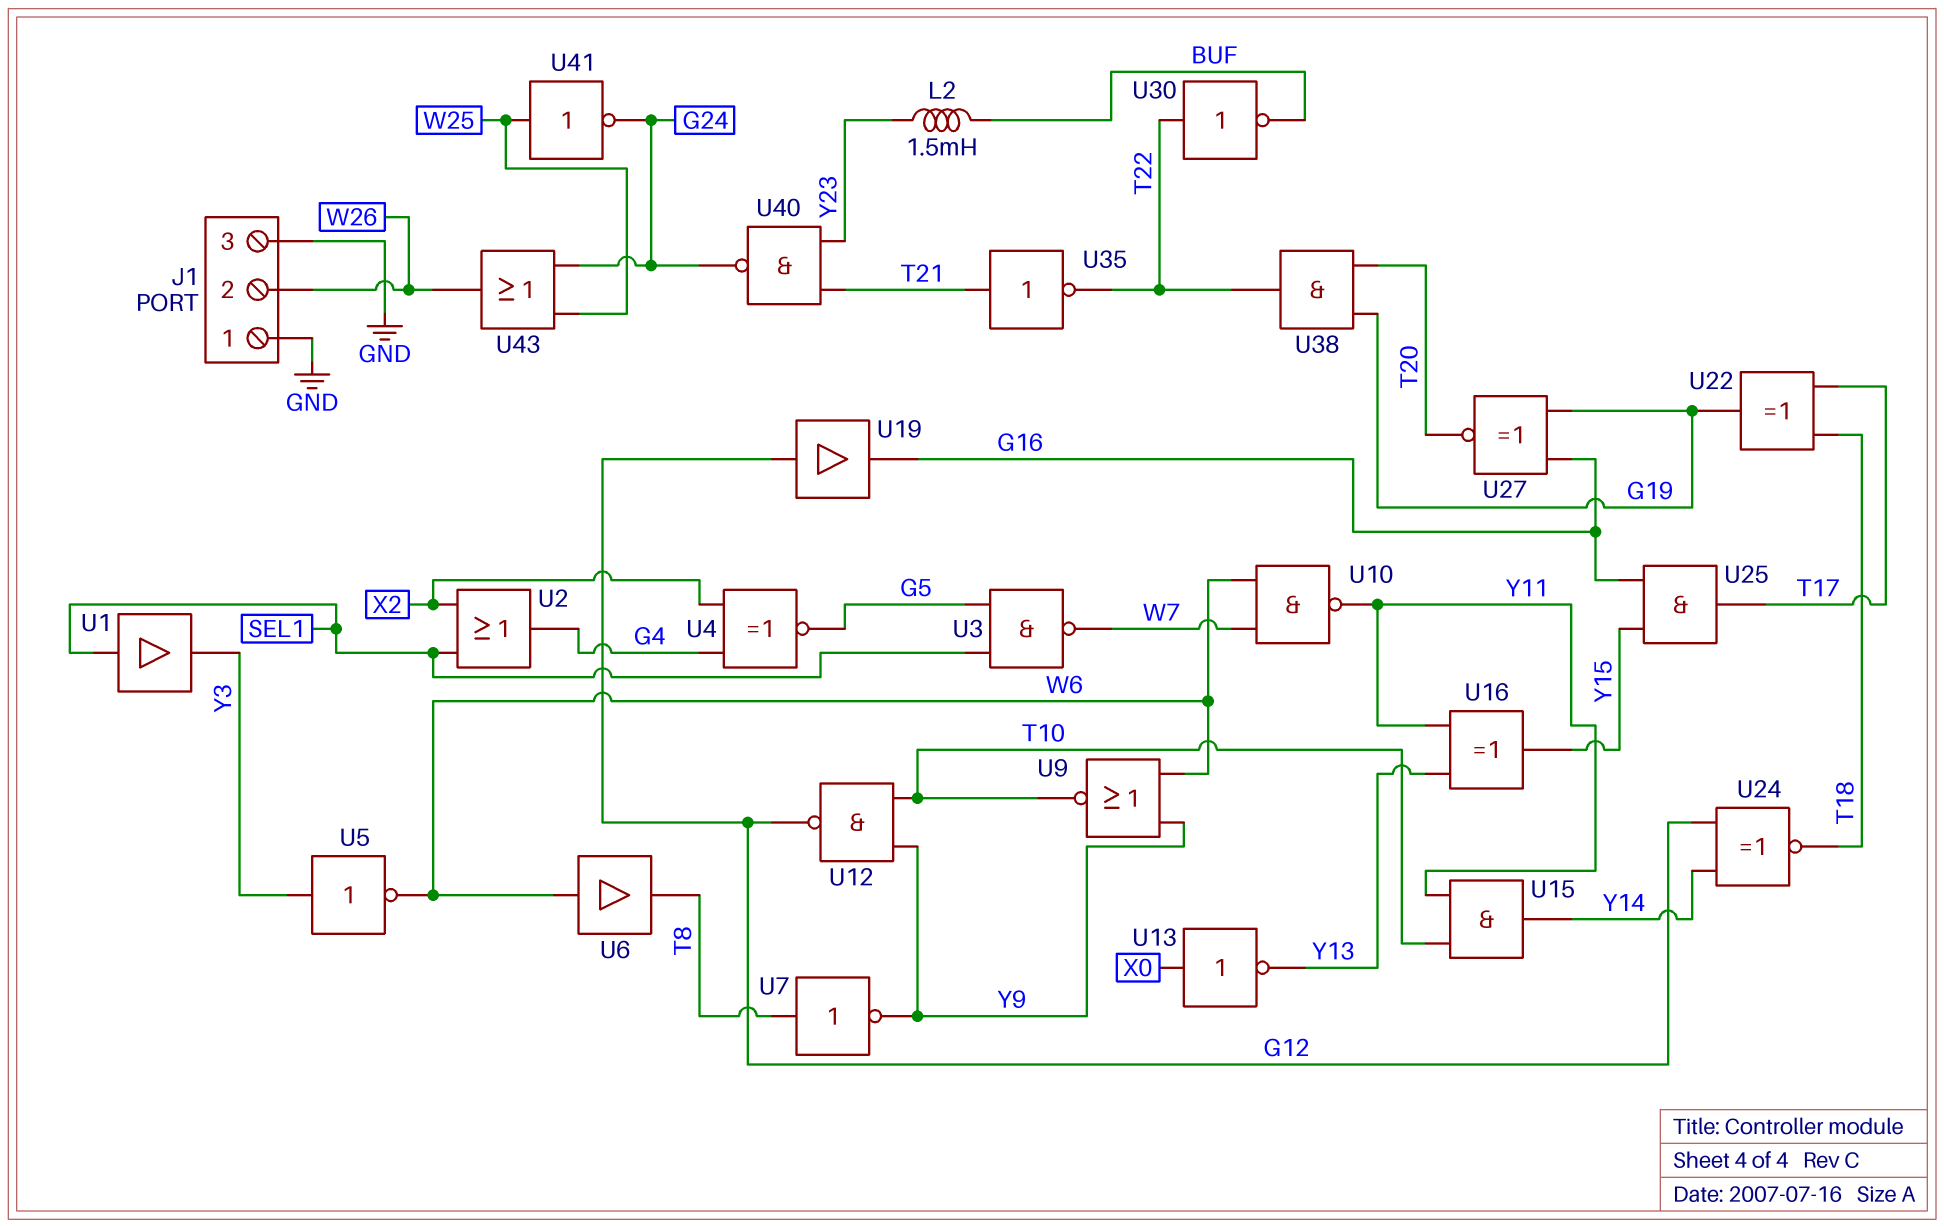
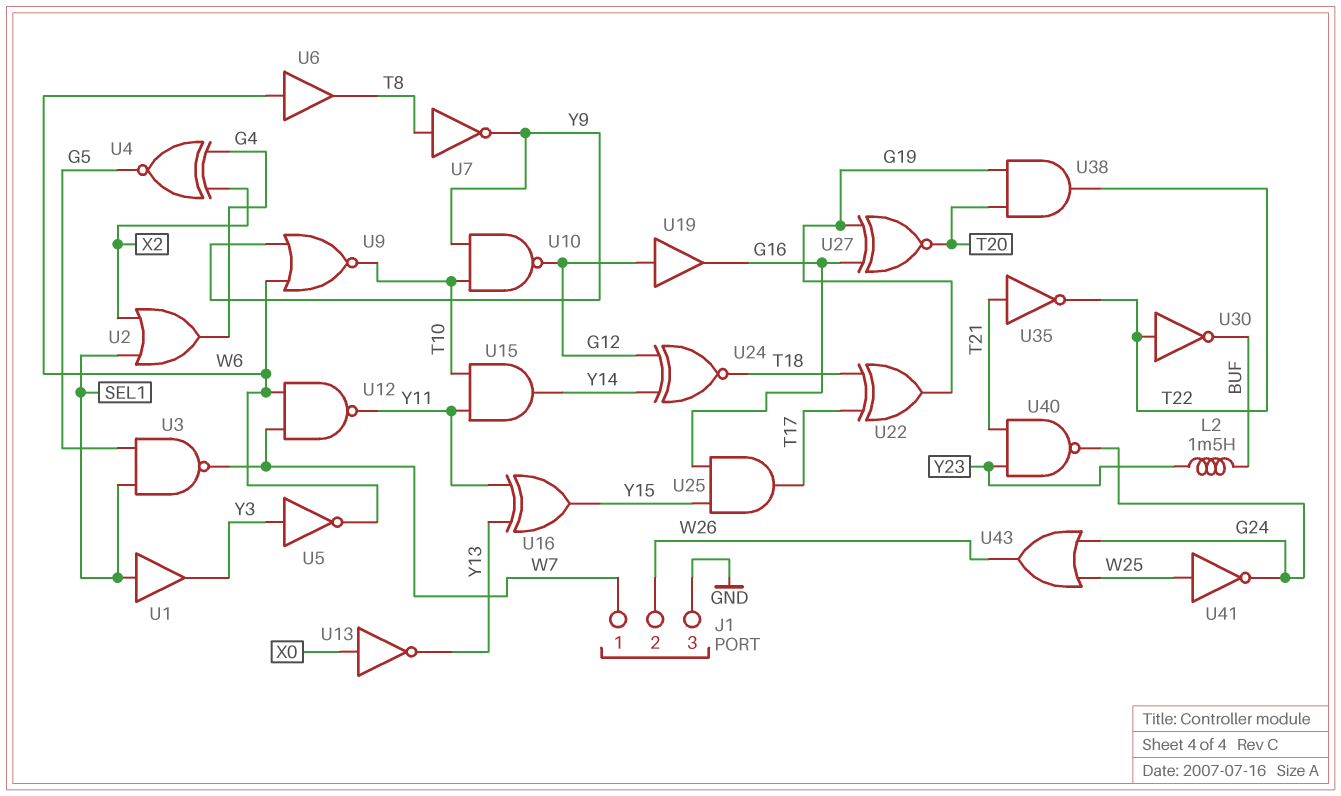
J1 pin 1: GND -> W7
U10: NAND (in W6, in W7, out Y11) -> NAND (in T10, in Y9, out G12)
U12: NAND (in T10, in Y9, out G12) -> NAND (in W6, in W7, out Y11)

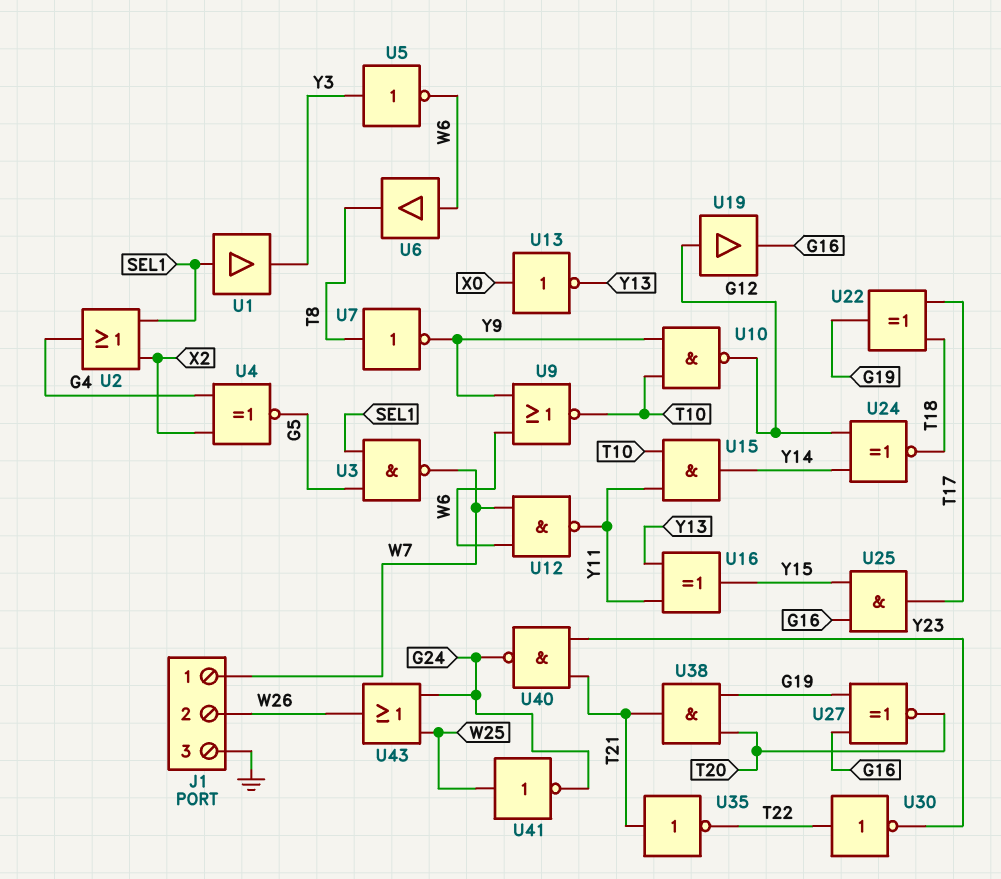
L2: 1.5mH (BUF, Y23) -> none
U30: NOT (in T22, out BUF) -> NOT (in T22, out Y23)
U38: AND (in G19, in T20, out T22) -> AND (in G19, in T20, out T21)

